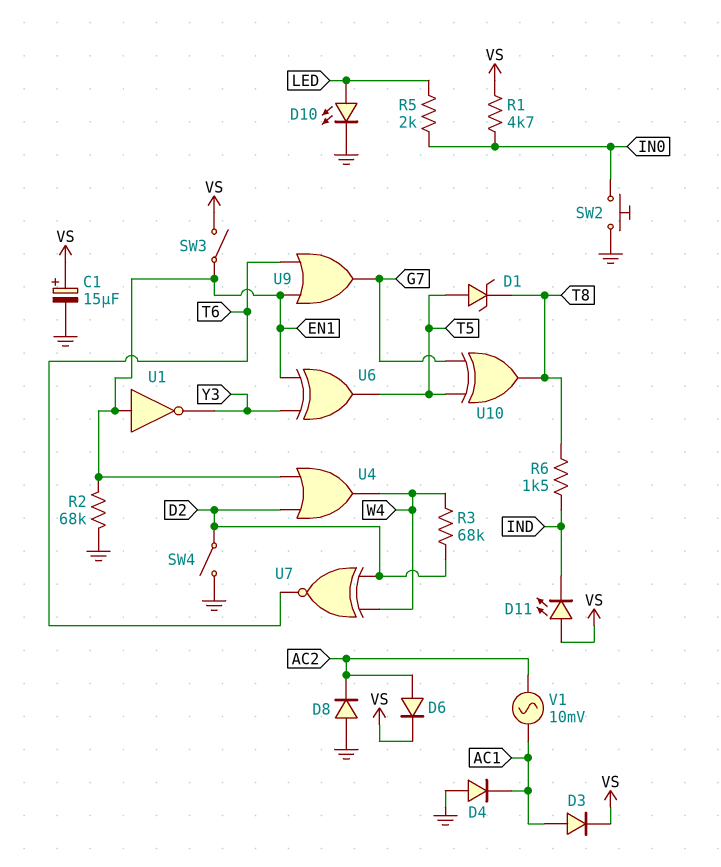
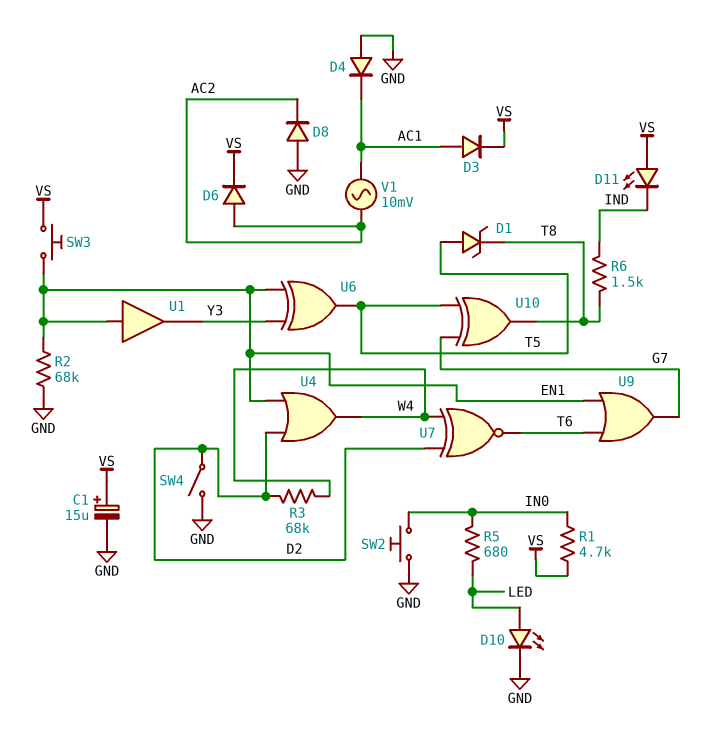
R5: 2k (IN0, LED) -> 680 (IN0, LED)
SW3: switch (EN1, VS) -> button (EN1, VS)
U1: NOT (in EN1, out Y3) -> buffer (in EN1, out Y3)

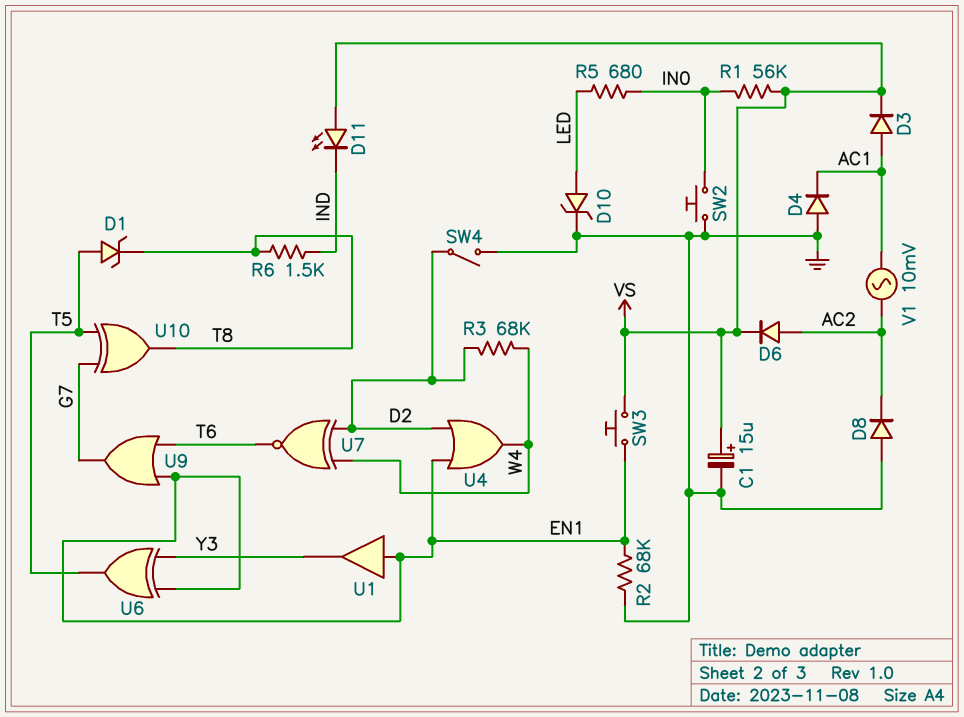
D10: LED (A LED, K GND) -> zener (A LED, K GND)
R1: 4.7k (IN0, VS) -> 56k (IN0, VS)

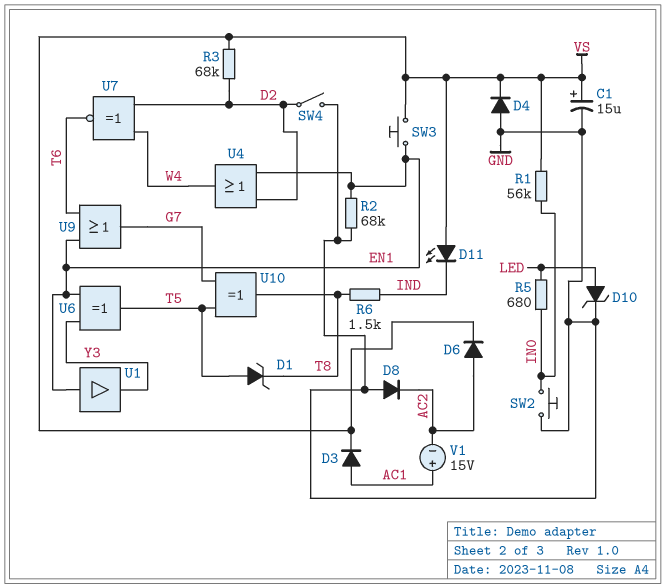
D4: diode (A GND, K AC1) -> diode (A GND, K VS)
R3: 68k (D2, W4) -> 68k (D2, VS)
V1: AC 10mV (AC1, AC2) -> 15V (plus AC1, minus AC2)

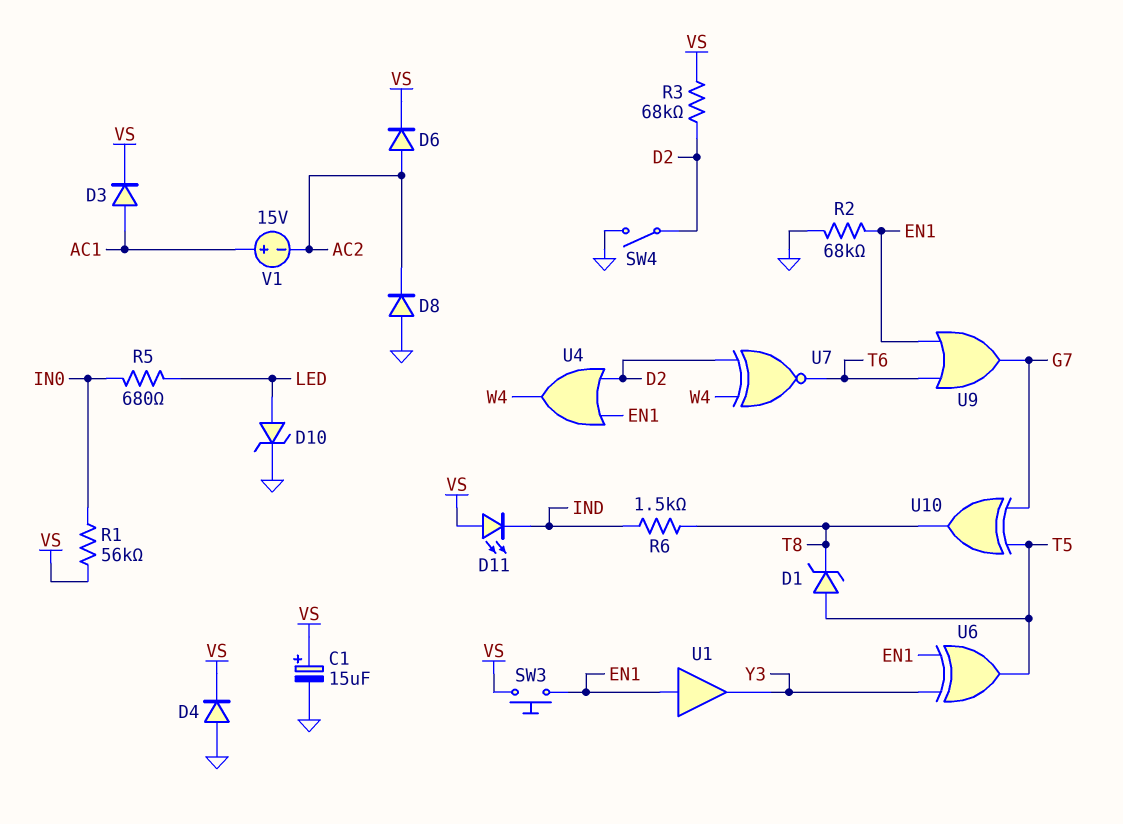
SW2: button (GND, IN0) -> none

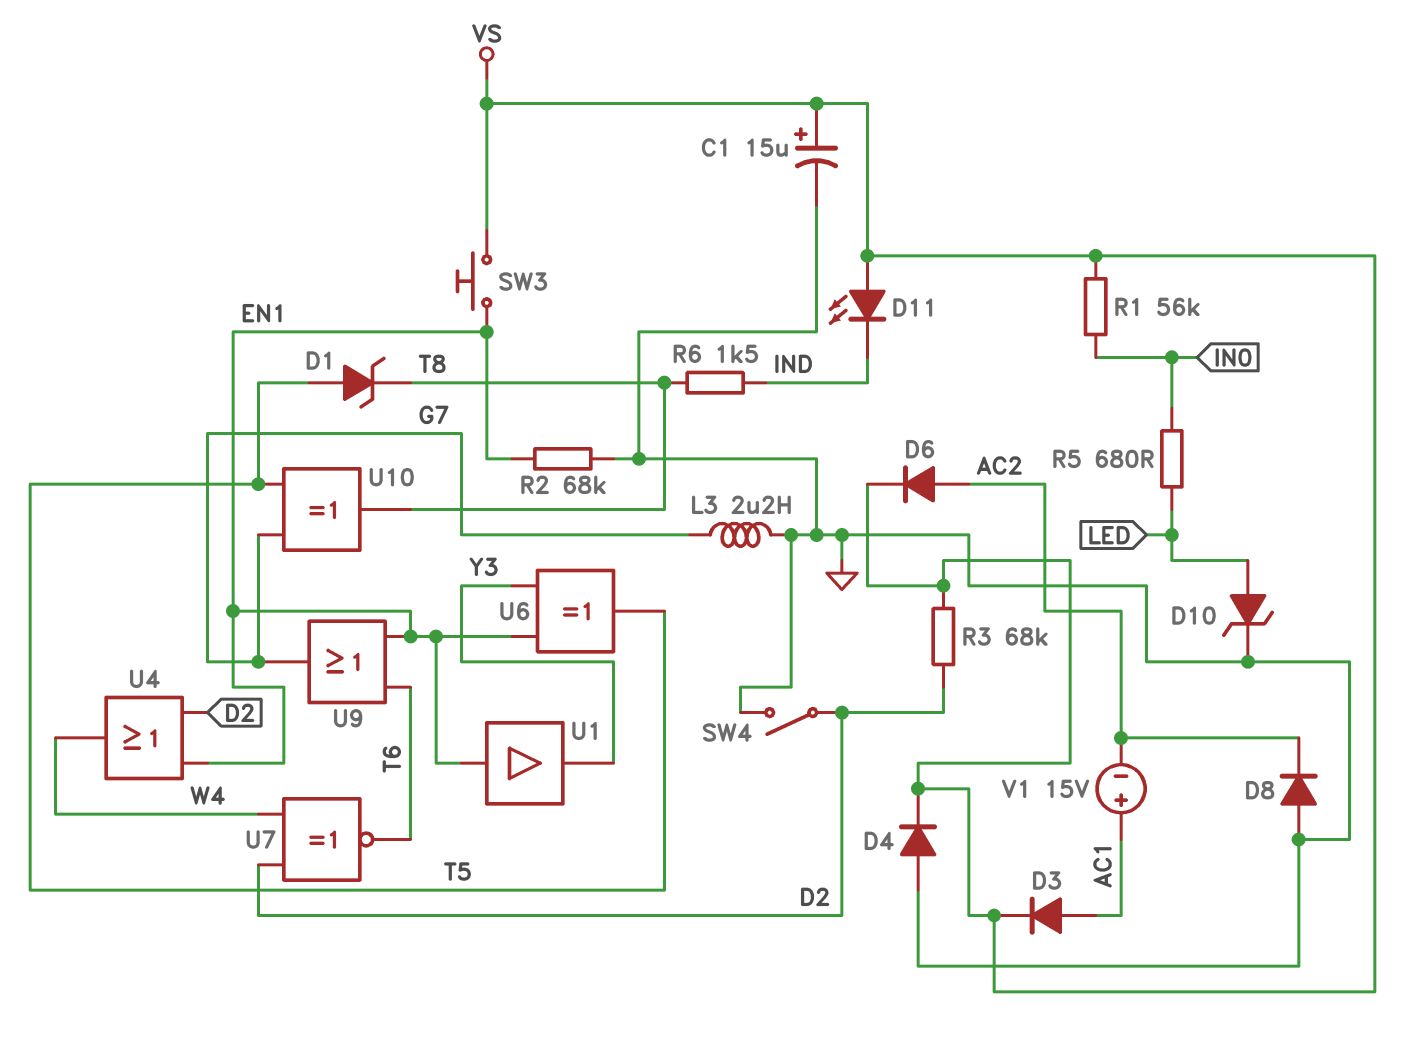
L3: none -> 2.2uH (G7, GND)

